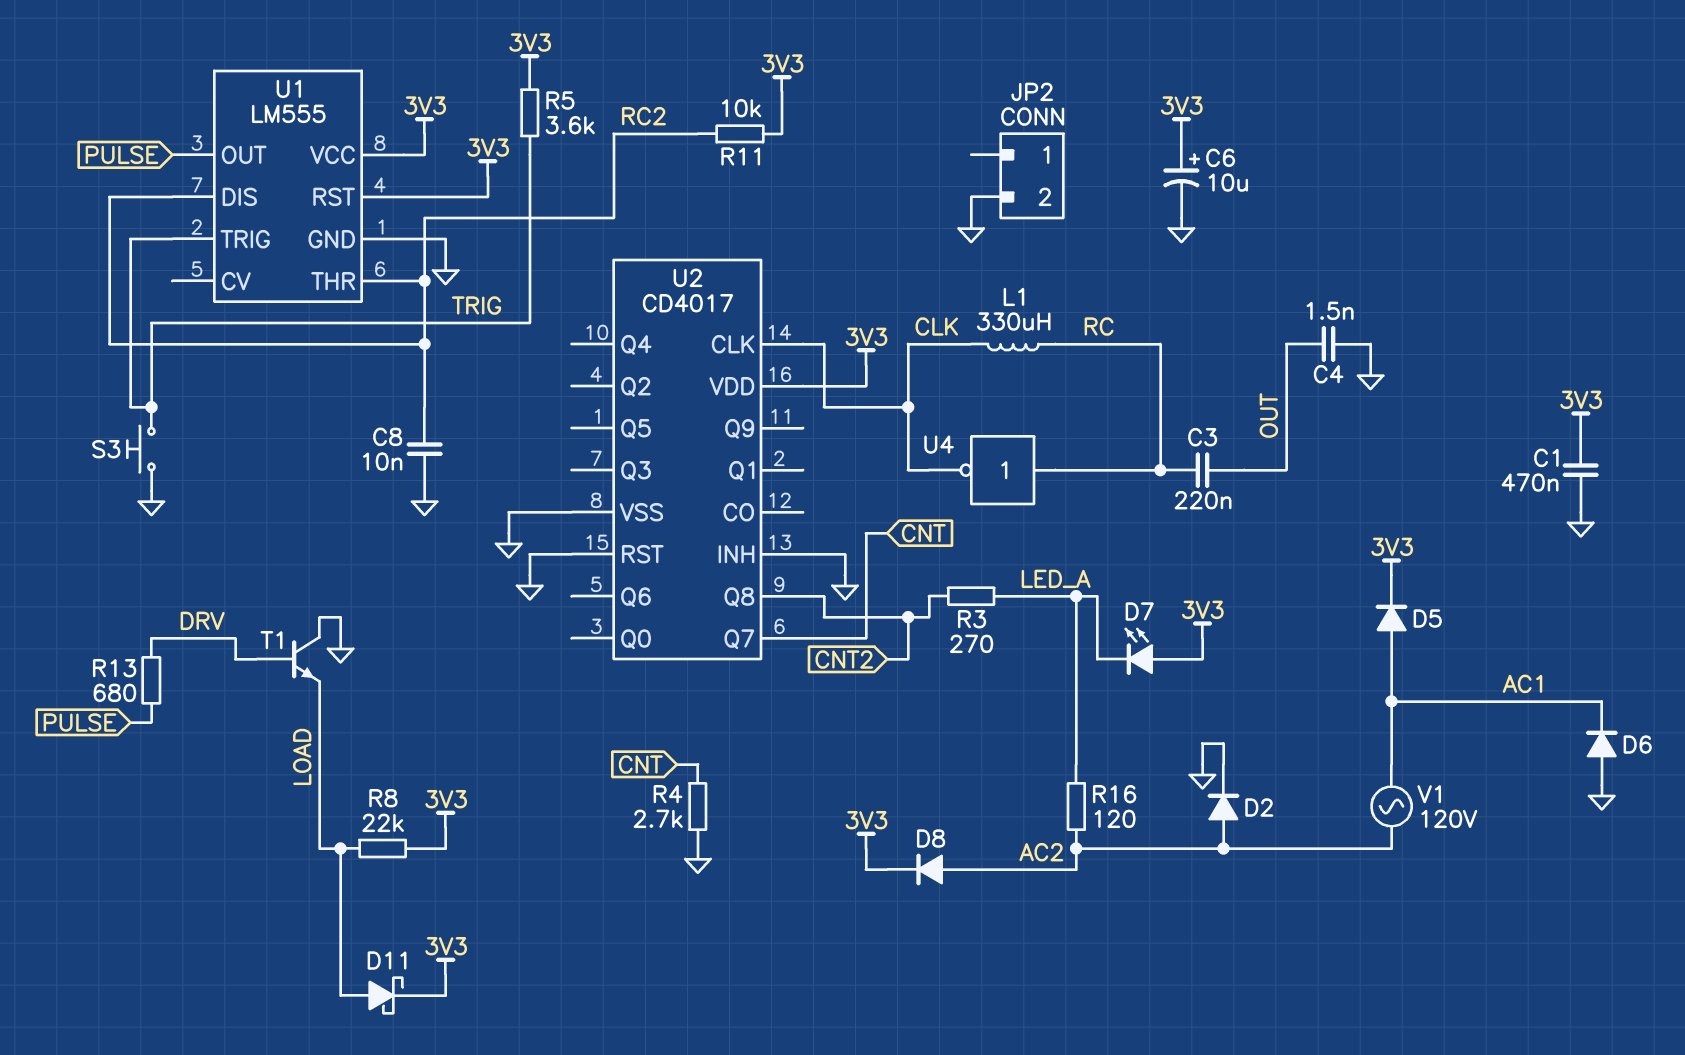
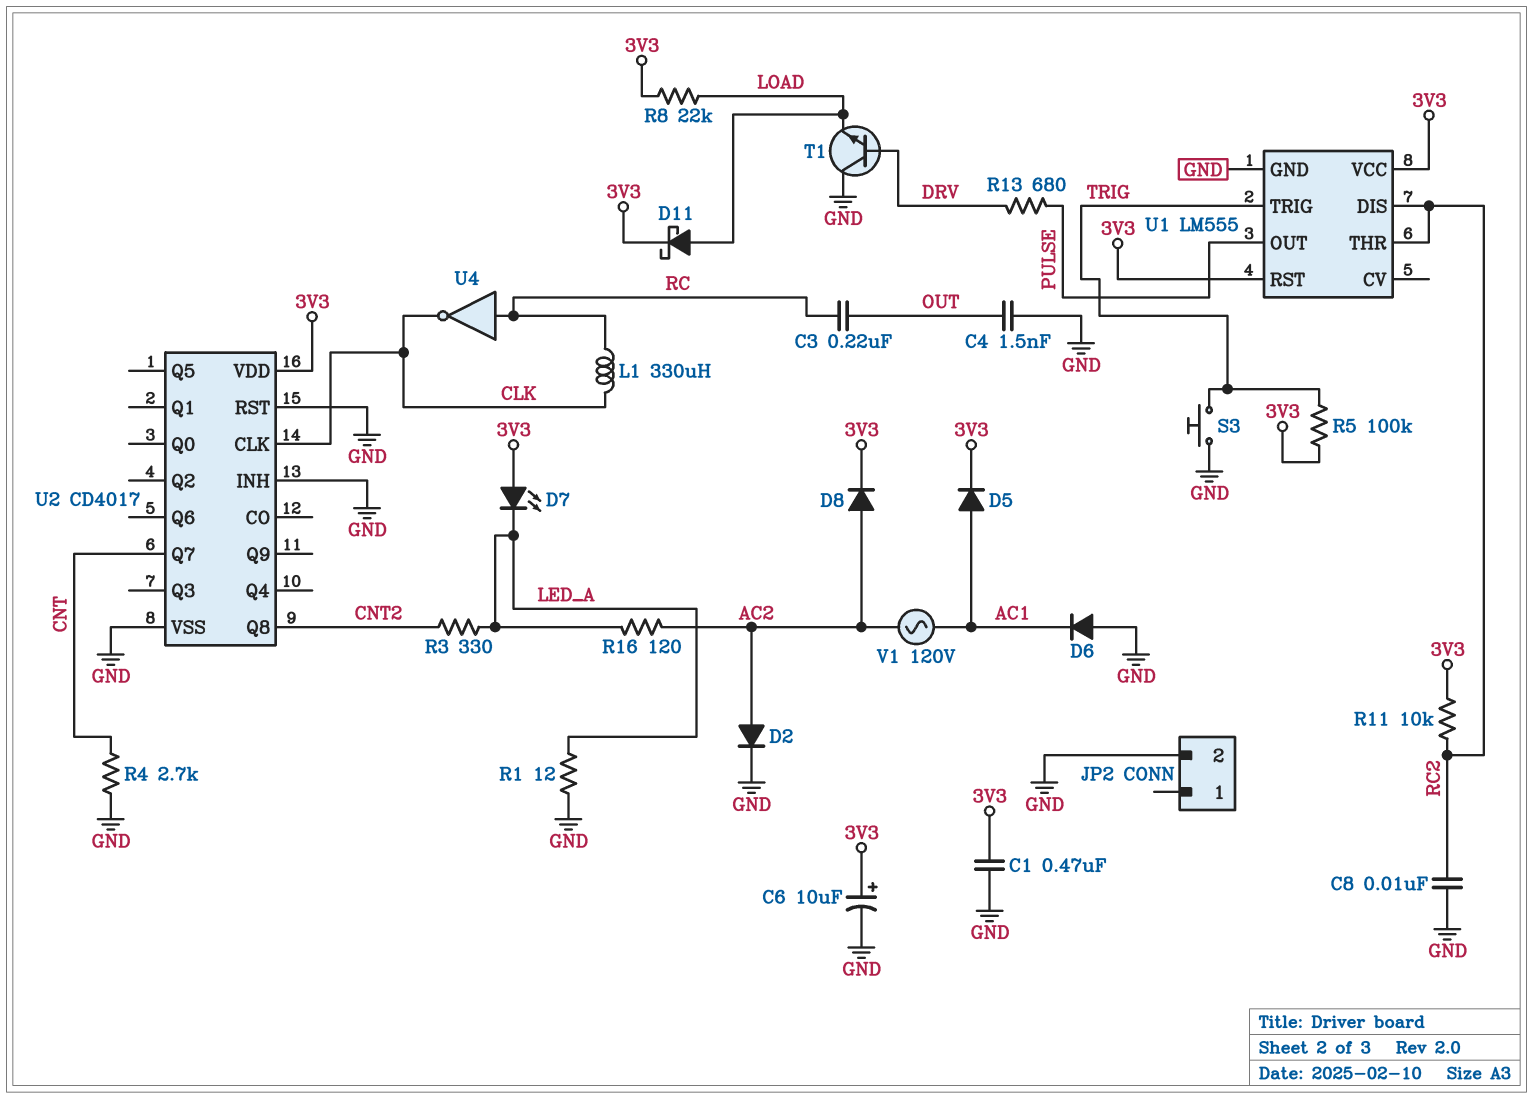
R1: none -> 12 (GND, LED_A)
R3: 270 (CNT2, LED_A) -> 330 (CNT2, LED_A)
R5: 3.6k (3V3, TRIG) -> 100k (3V3, TRIG)

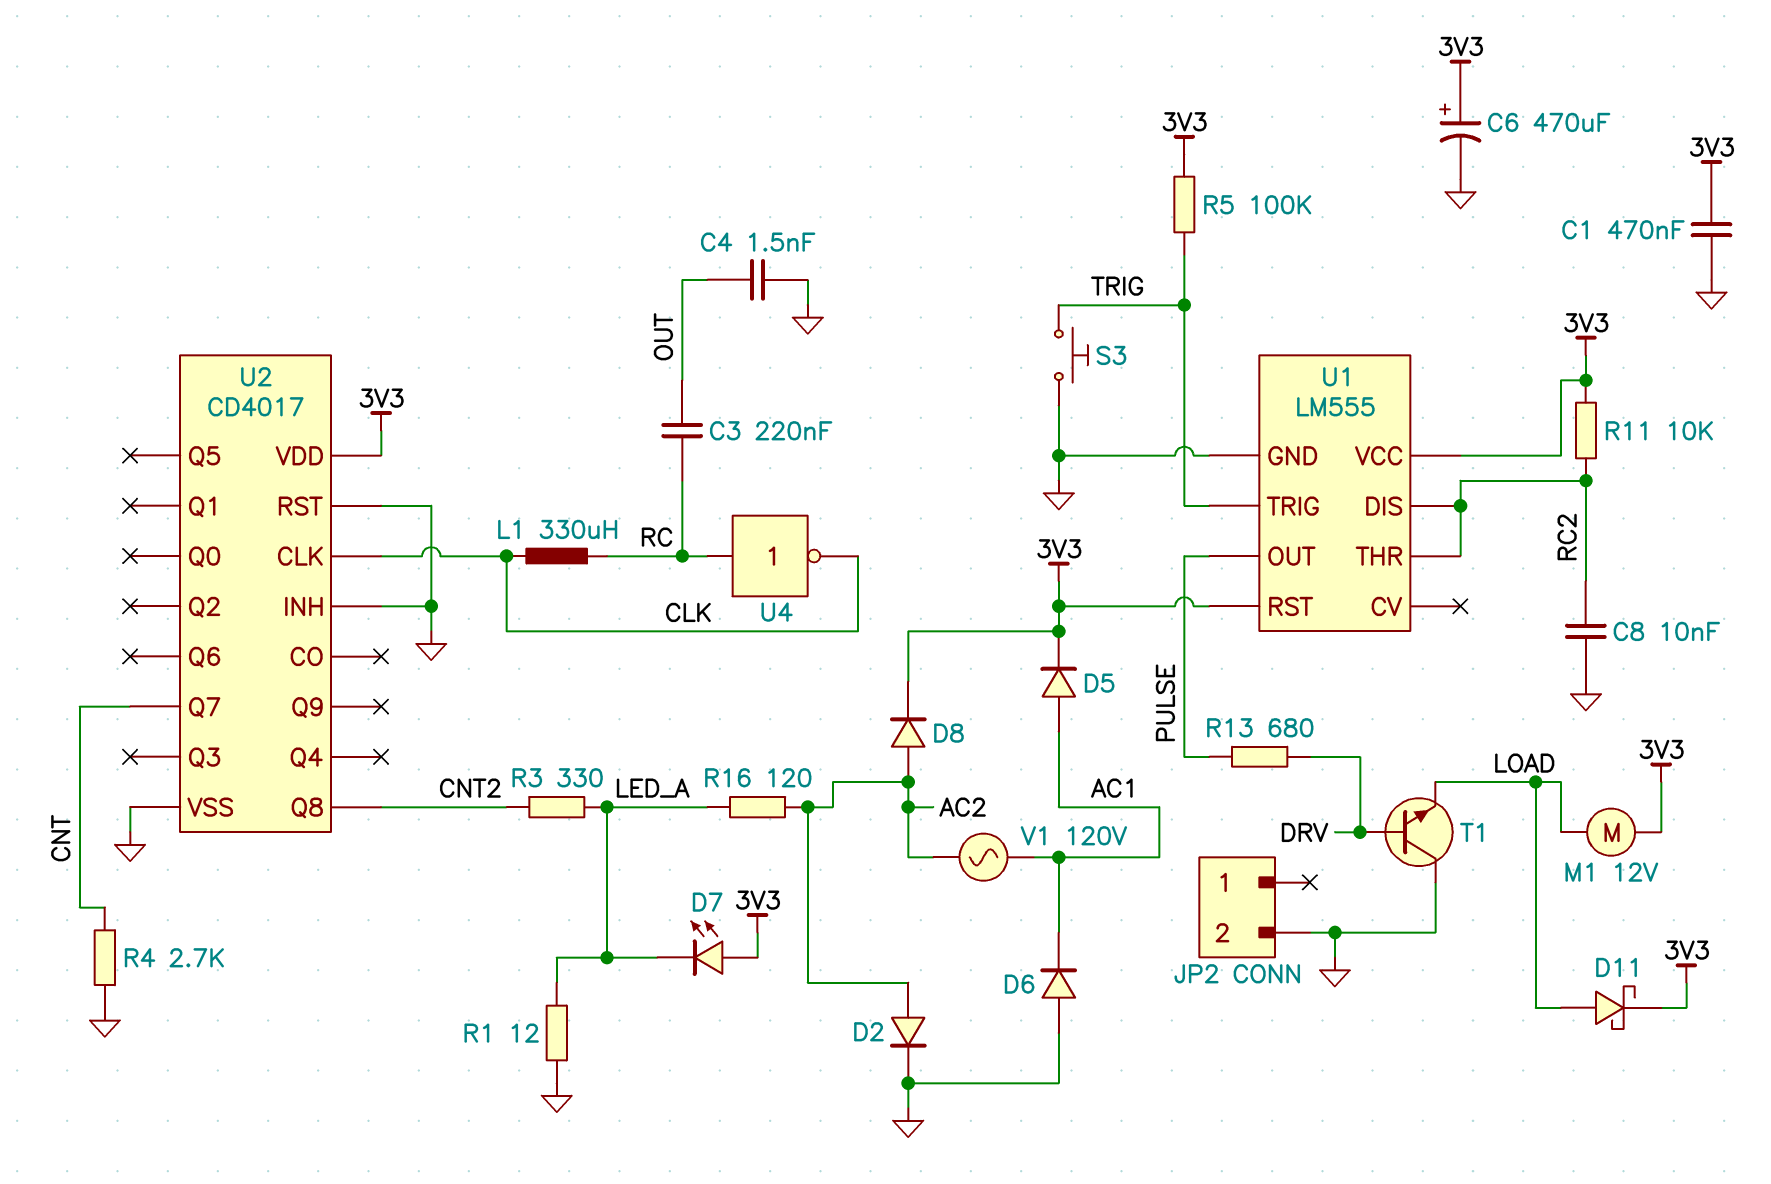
C6: 10uF (plus 3V3, minus GND) -> 470uF (plus 3V3, minus GND)
M1: none -> motor 12V (3V3, LOAD)
R8: 22k (3V3, LOAD) -> none

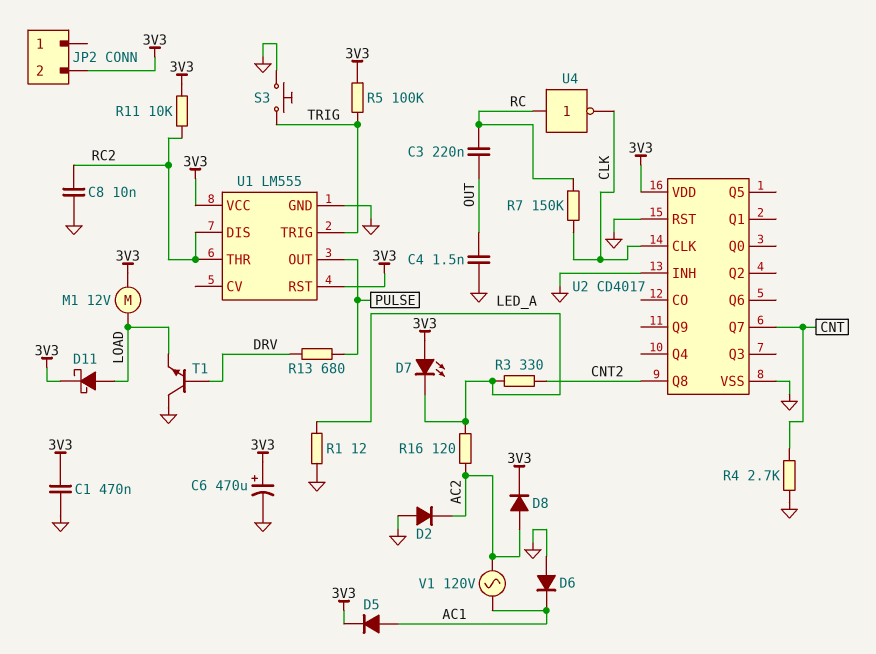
D2: diode (A AC2, K GND) -> diode (A GND, K AC2)
JP2 pin 2: GND -> 3V3
L1: 330uH (CLK, RC) -> none
R7: none -> 150k (CLK, RC)

